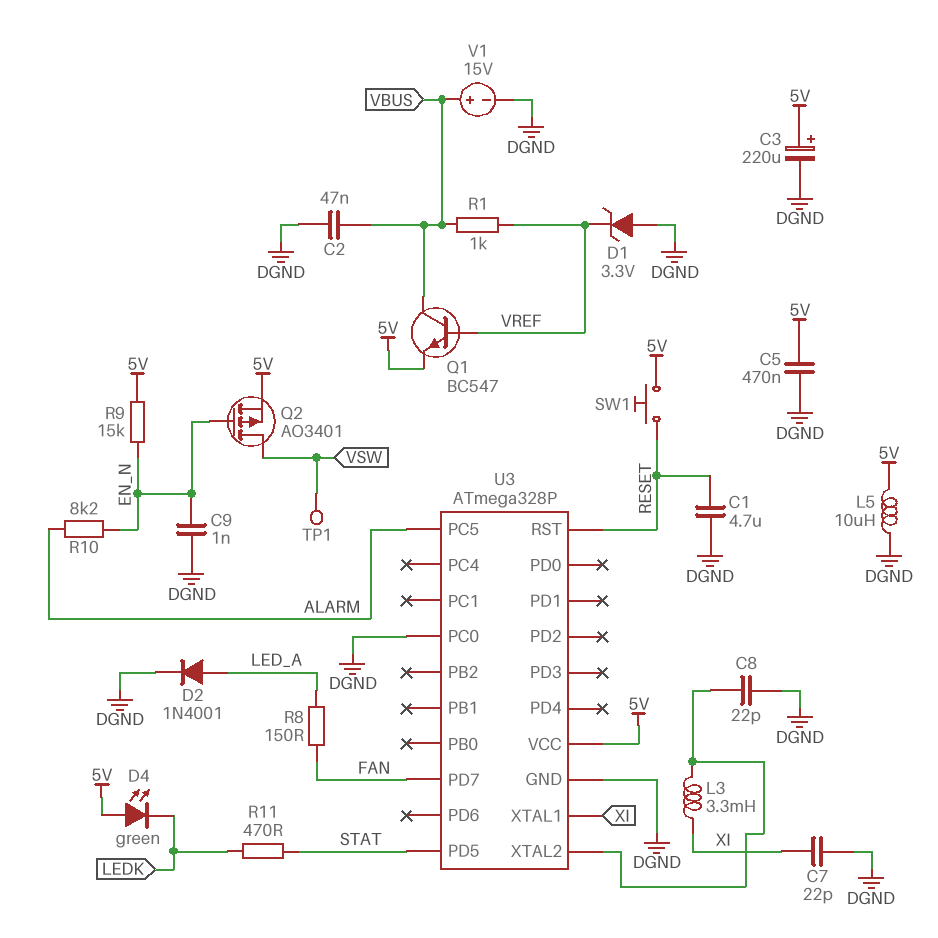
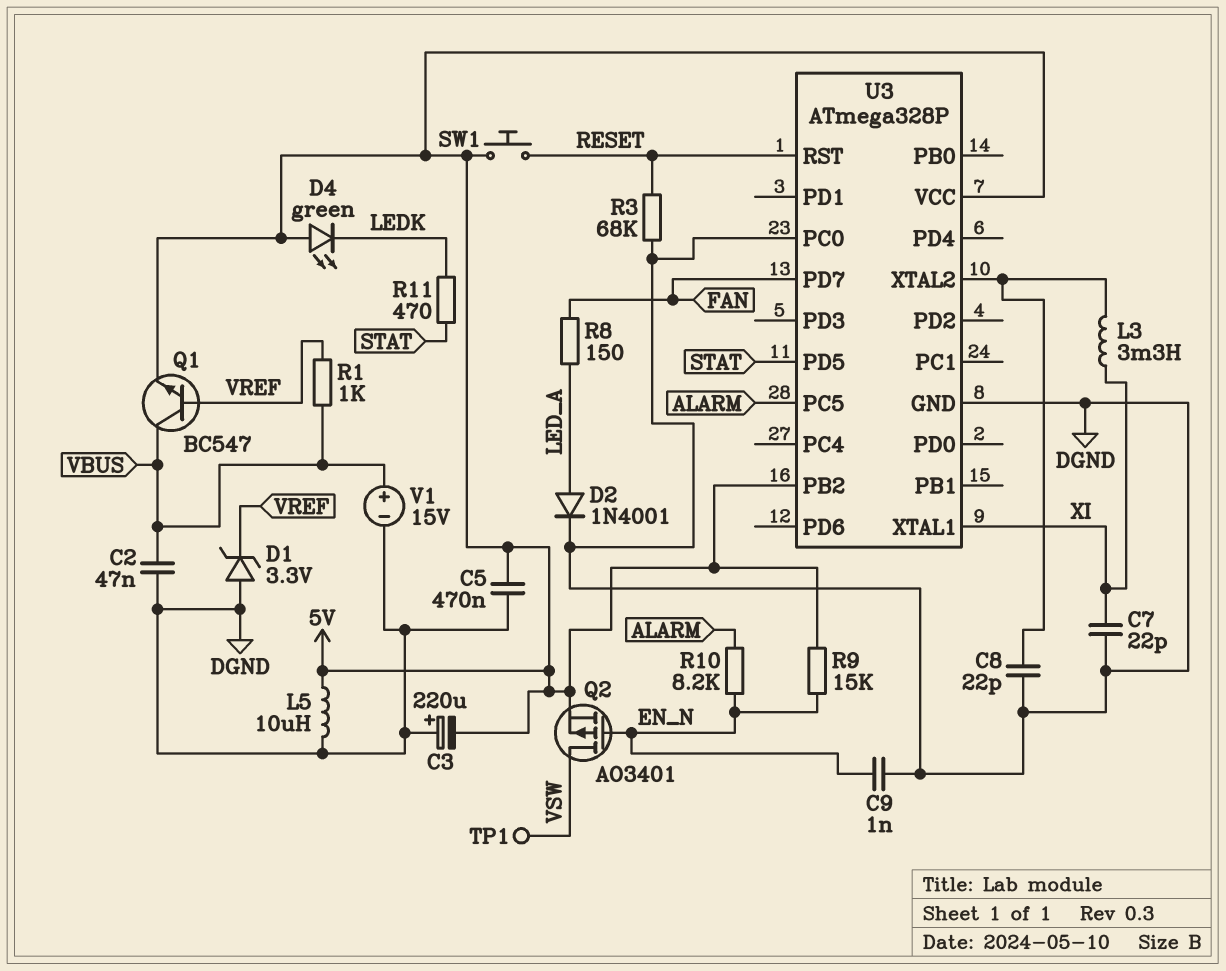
C1: 4.7uF (DGND, RESET) -> none
C3: 220uF (plus 5V, minus DGND) -> 220uF (plus DGND, minus 5V)
R3: none -> 68k (DGND, RESET)
U3 pin PB2: none -> 5V

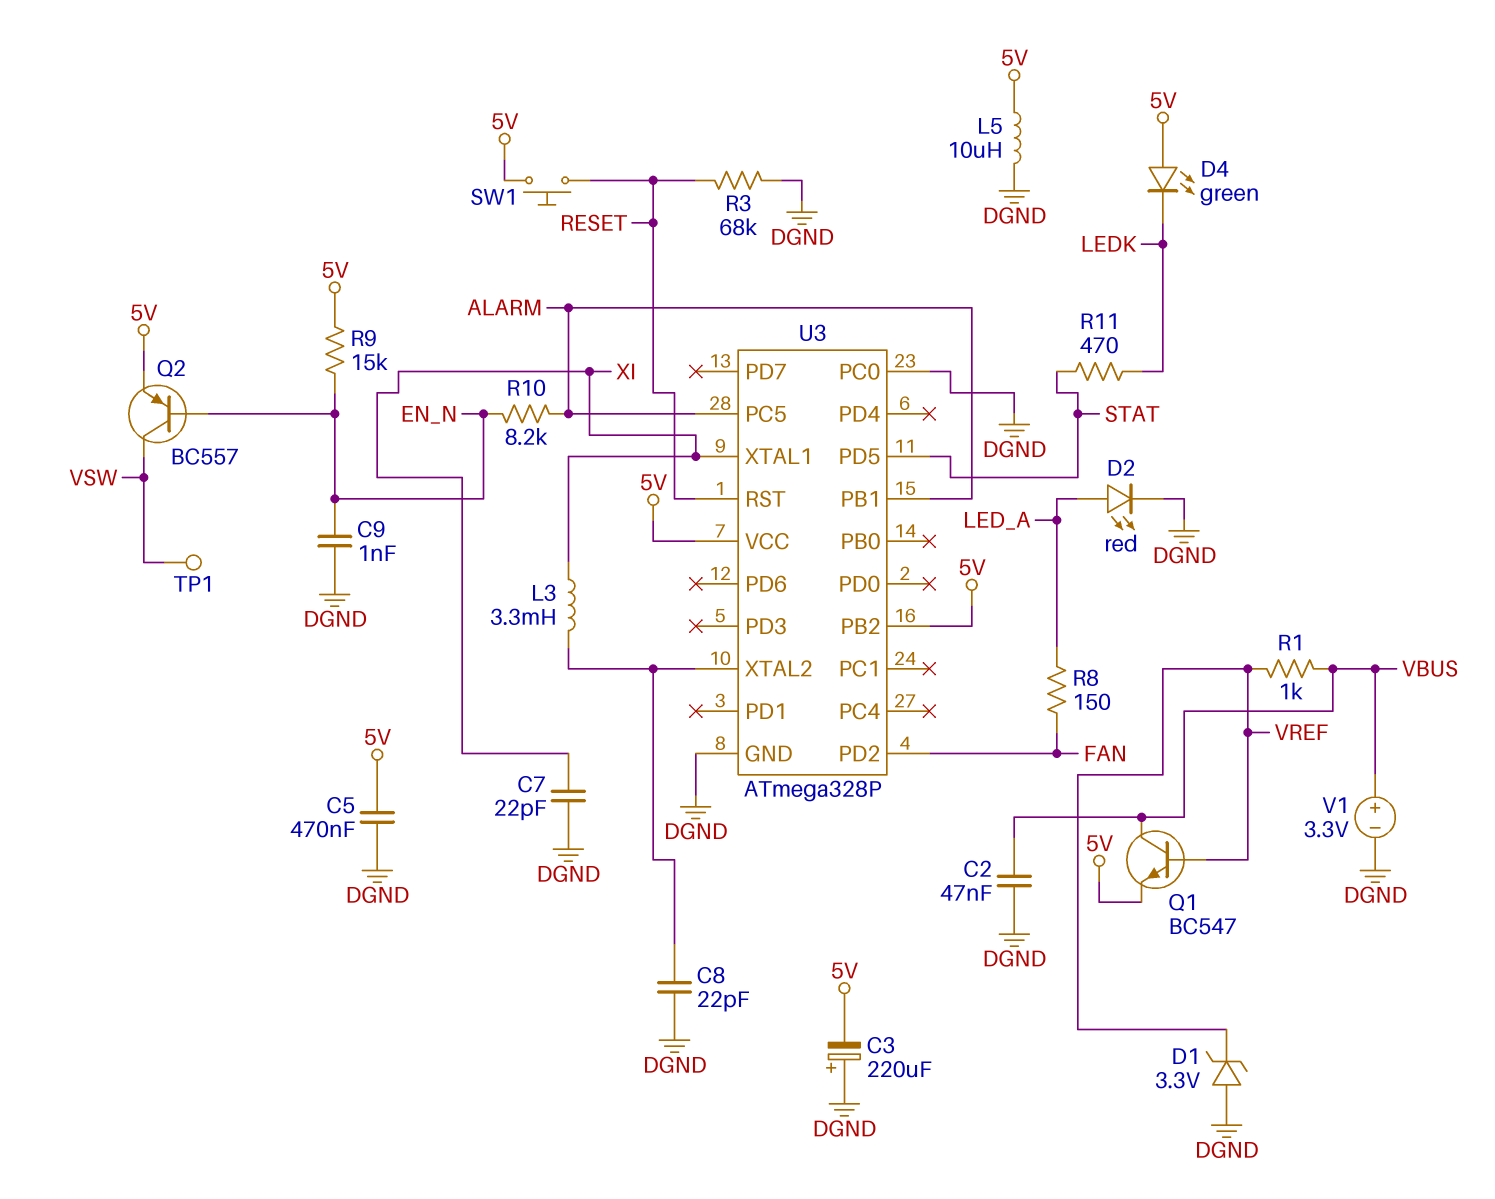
D2: diode 1N4001 (A LED_A, K DGND) -> LED red (A LED_A, K DGND)
Q2: PMOS AO3401 (G EN_N, D VSW, S 5V) -> PNP BC557 (B EN_N, C VSW, E 5V)
U3 pin PB1: none -> ALARM
U3 pin PD2: none -> FAN
U3 pin PD7: FAN -> none
V1: 15V (plus VBUS, minus DGND) -> 3.3V (plus VBUS, minus DGND)

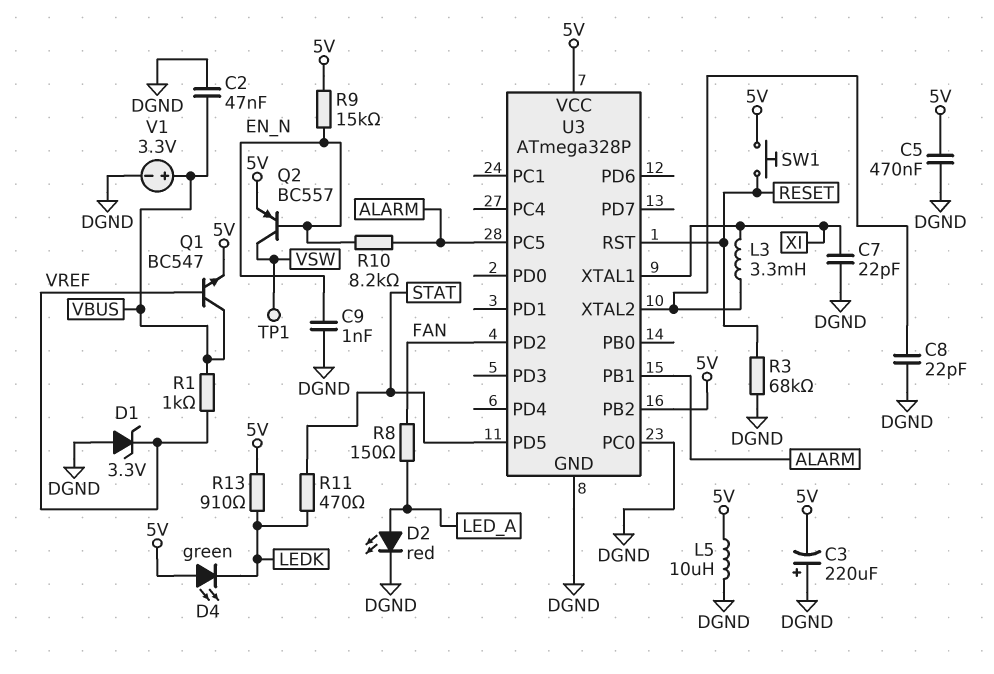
R13: none -> 910 (5V, LEDK)

